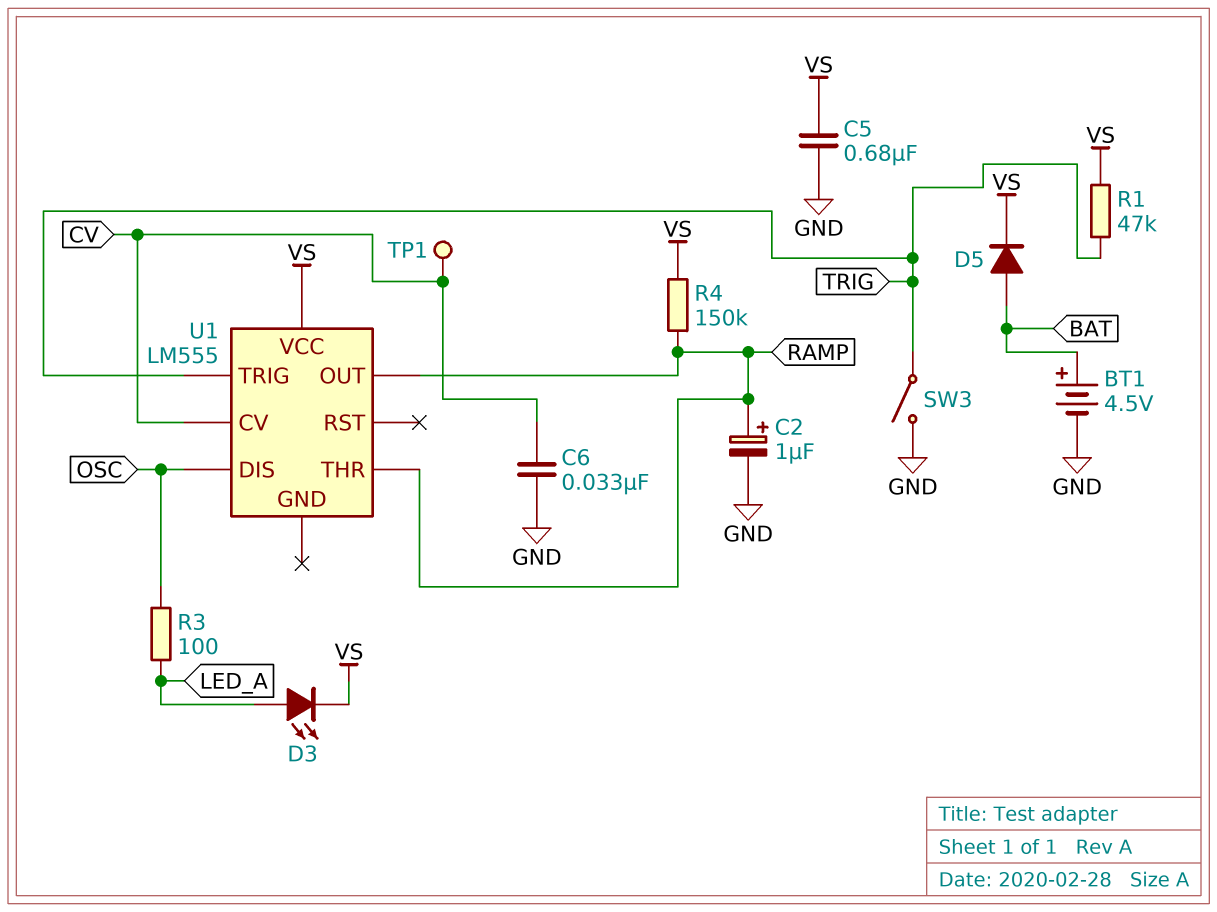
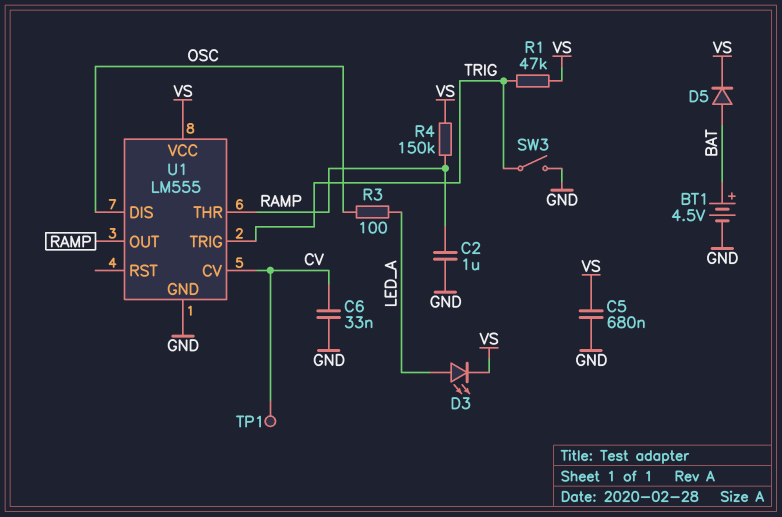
C2: 1uF (plus RAMP, minus GND) -> 1uF (GND, RAMP)
U1 pin GND: none -> GND

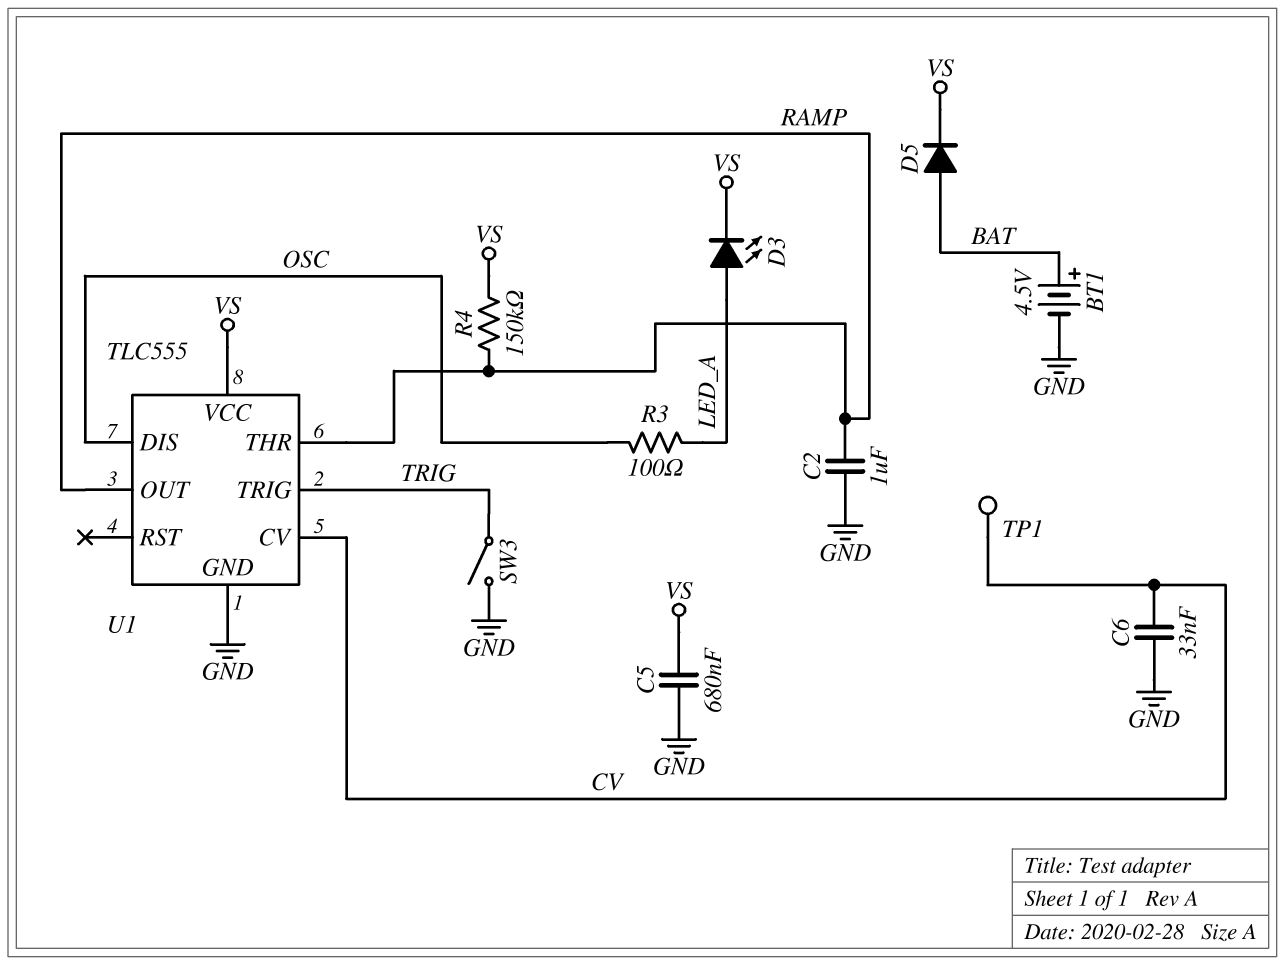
R1: 47k (TRIG, VS) -> none
U1: LM555 -> TLC555

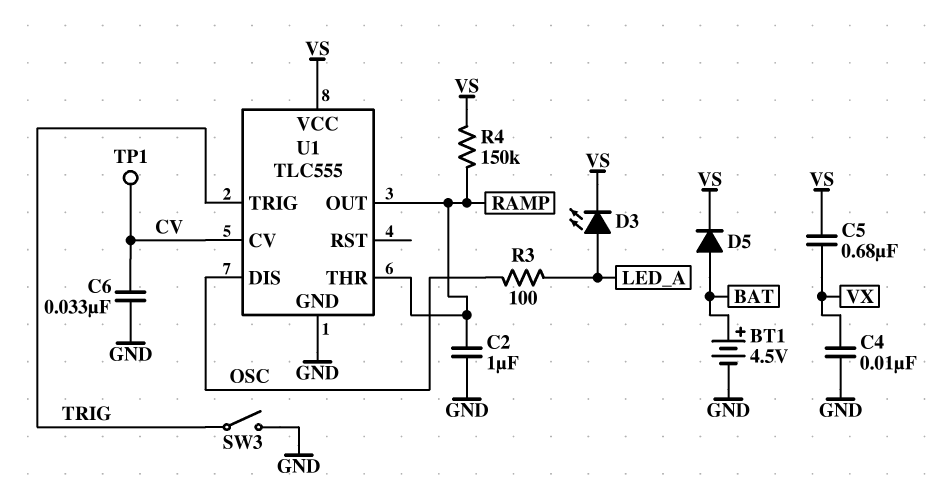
C4: none -> 10nF (GND, VX)
C5: 680nF (GND, VS) -> 680nF (VS, VX)

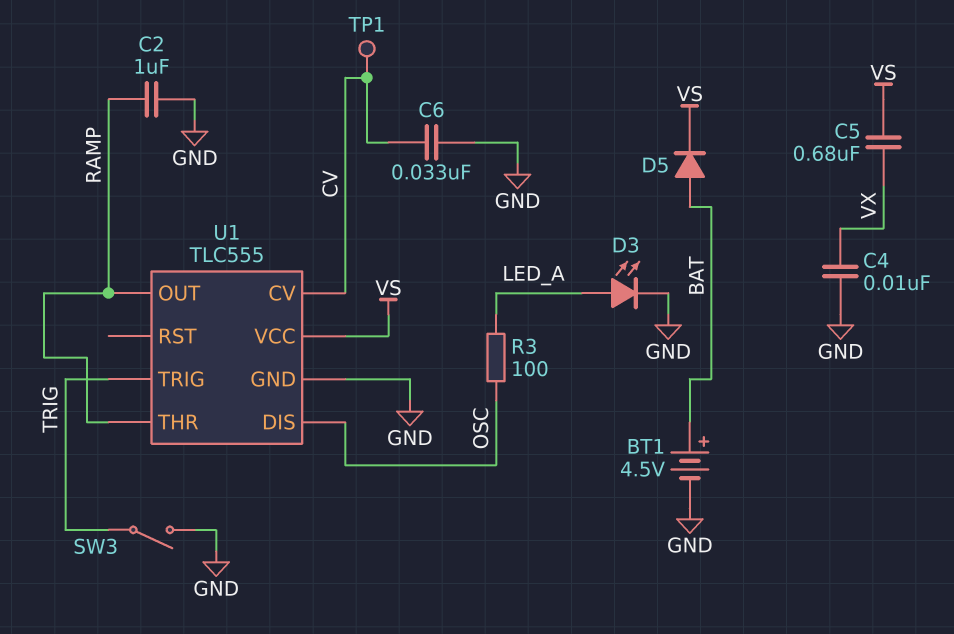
D3: LED (A LED_A, K VS) -> LED (A LED_A, K GND)
R4: 150k (RAMP, VS) -> none

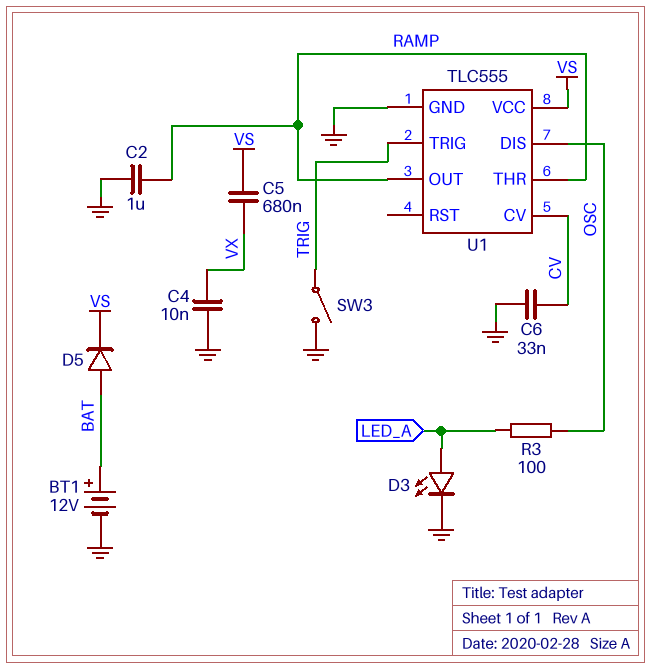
BT1: 4.5V (plus BAT, minus GND) -> 12V (plus BAT, minus GND)
TP1: test point (CV) -> none

